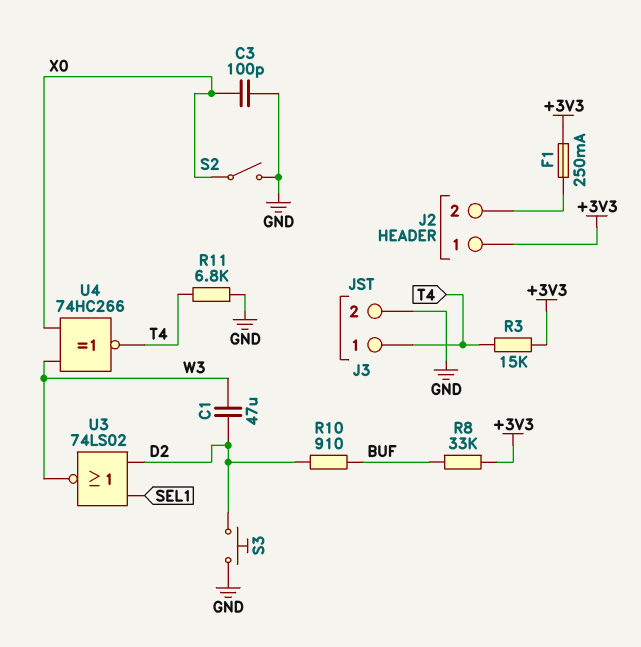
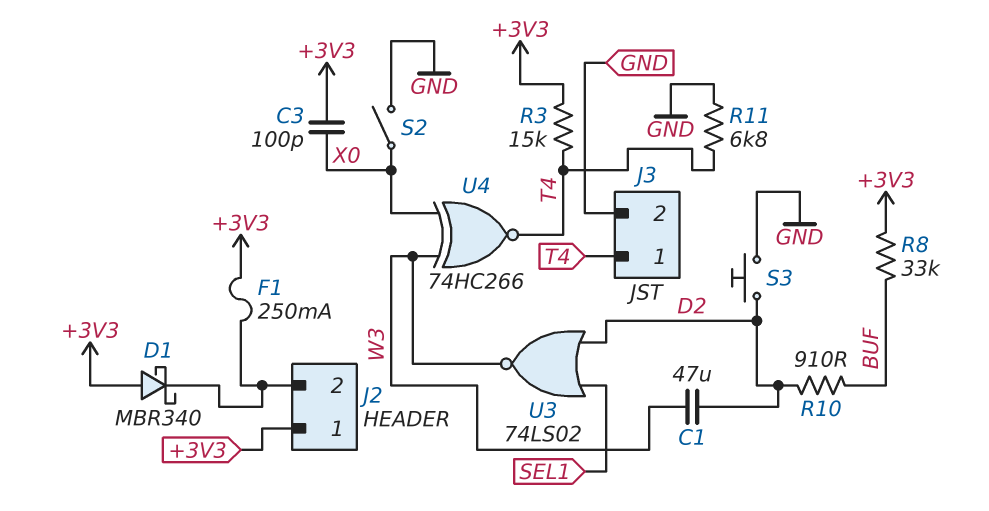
C3: 100pF (GND, X0) -> 100pF (+3V3, X0)
D1: none -> schottky MBR340 (A +3V3, K J2/2)

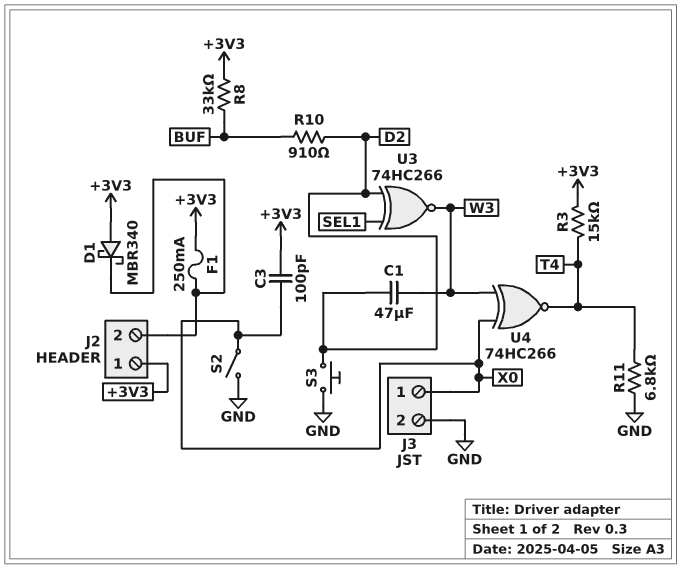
J3 pin 1: T4 -> X0
U3: NOR 74LS02 (in D2, in SEL1, out W3) -> XNOR 74HC266 (in D2, in SEL1, out W3)

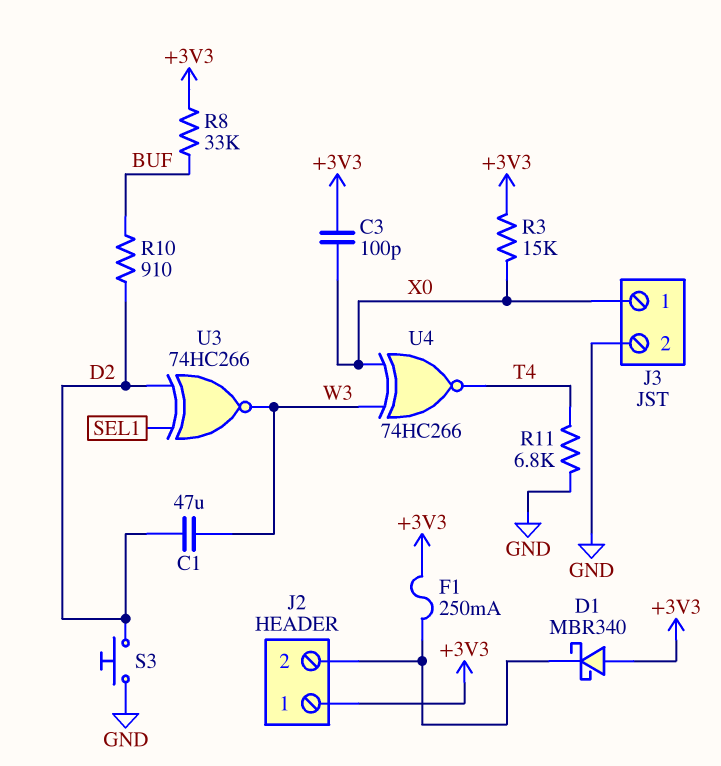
R3: 15k (+3V3, T4) -> 15k (+3V3, X0)
S2: switch (GND, X0) -> none

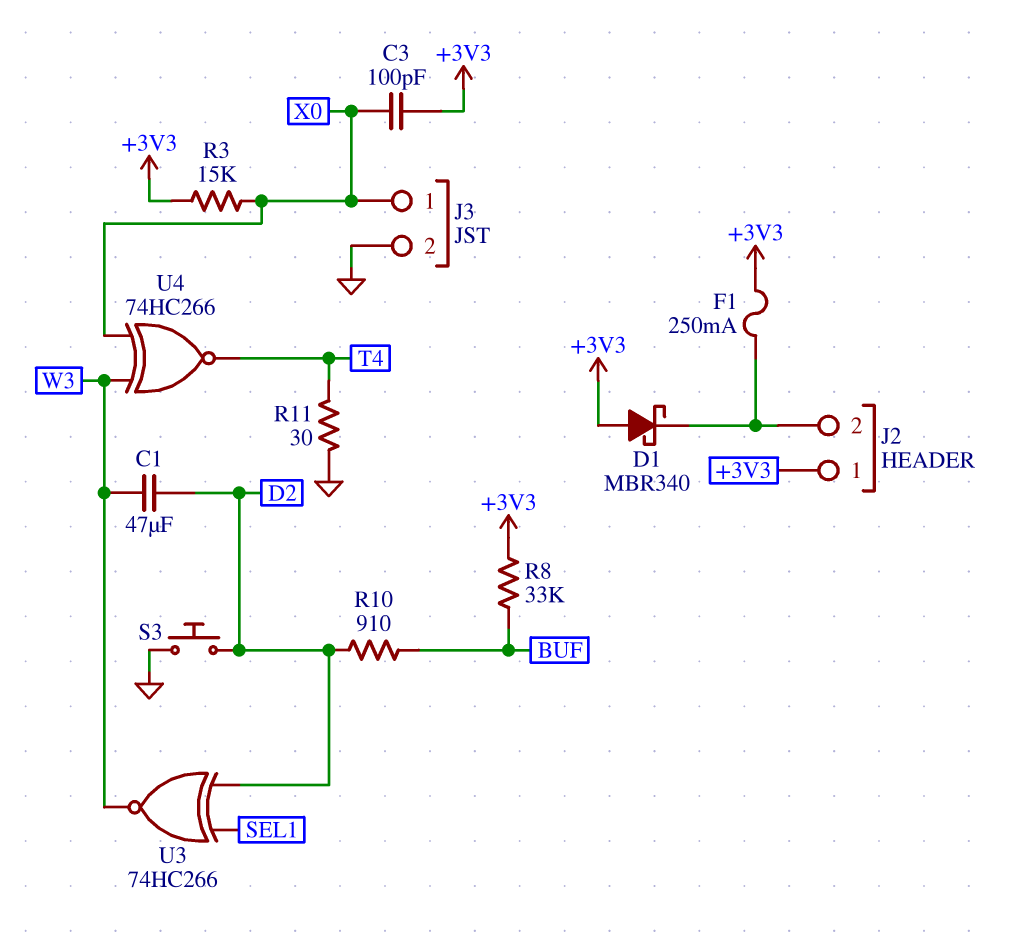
R11: 6.8k (GND, T4) -> 30 (GND, T4)

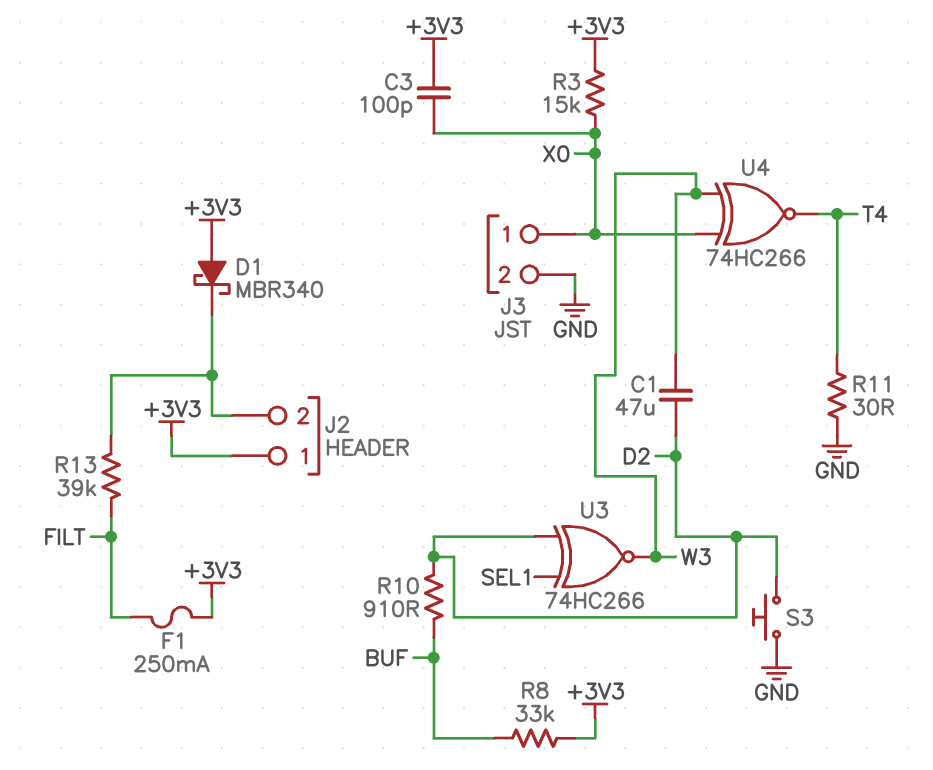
F1: 250mA (+3V3, J2/2) -> 250mA (+3V3, FILT)
R13: none -> 39k (FILT, J2/2)

